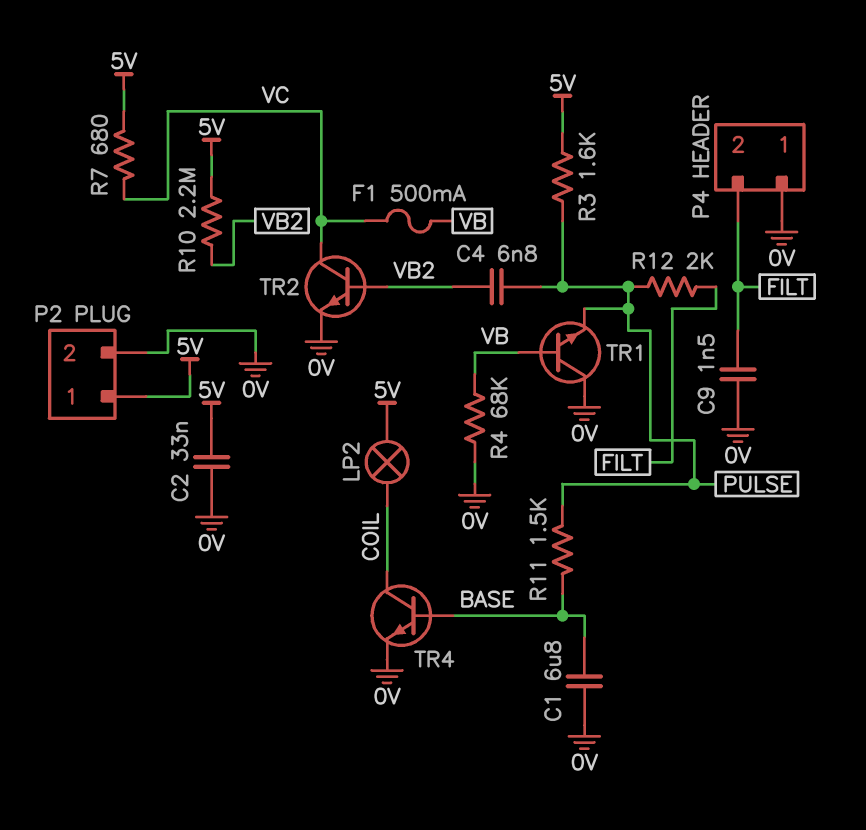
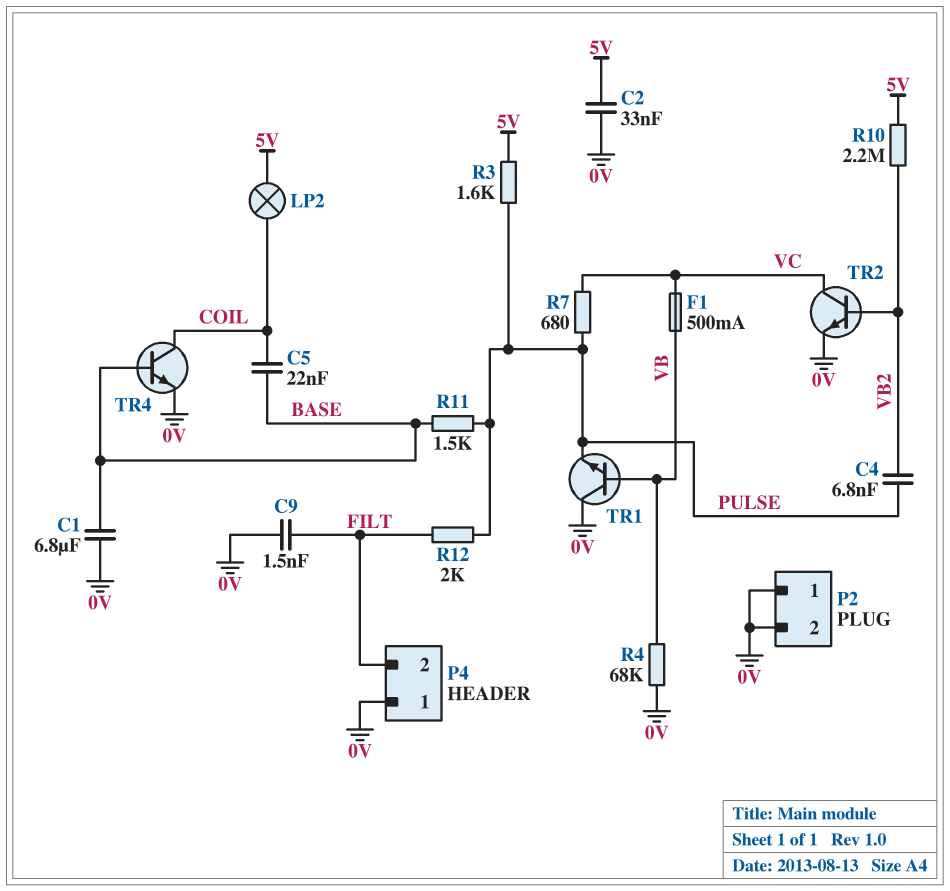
C5: none -> 22nF (BASE, COIL)
P2 pin 1: 5V -> 0V
R7: 680 (5V, VC) -> 680 (PULSE, VC)

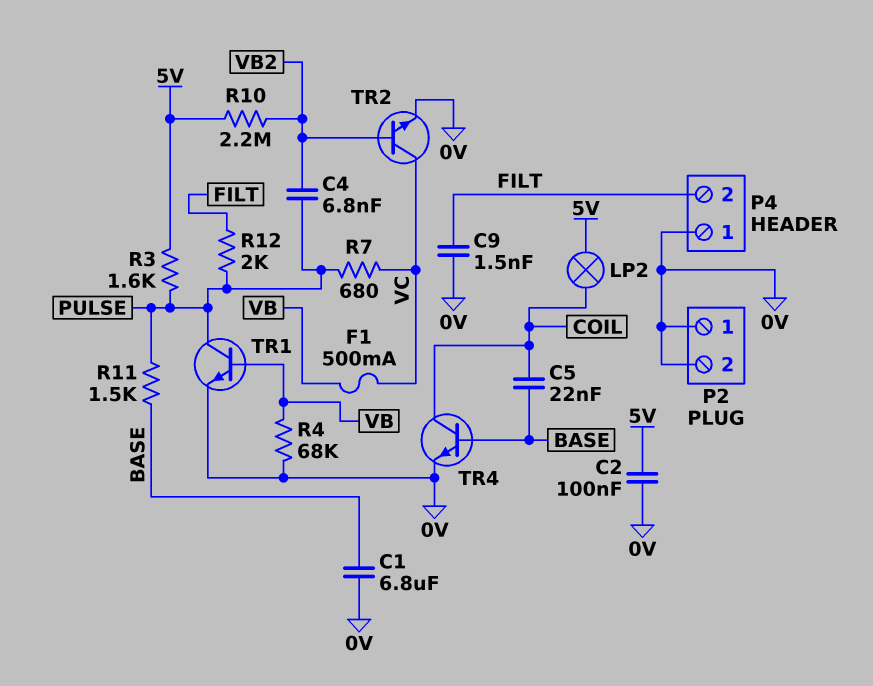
C2: 33nF (0V, 5V) -> 100nF (0V, 5V)
TR1: NPN (B VB, C 0V, E PULSE) -> NPN (B VB, C PULSE, E 0V)

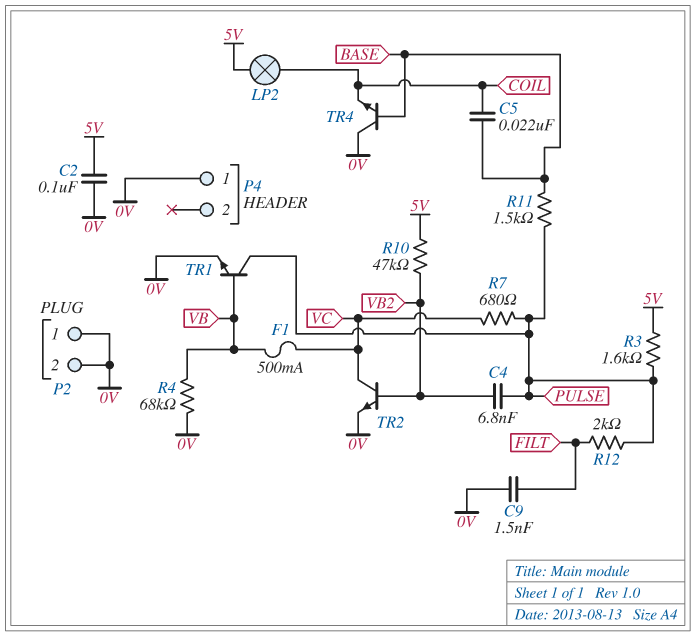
C1: 6.8uF (0V, BASE) -> none
P4 pin 2: FILT -> none
R10: 2.2M (5V, VB2) -> 47k (5V, VB2)
TR4: NPN (B BASE, C COIL, E 0V) -> NPN (B BASE, C 0V, E COIL)

